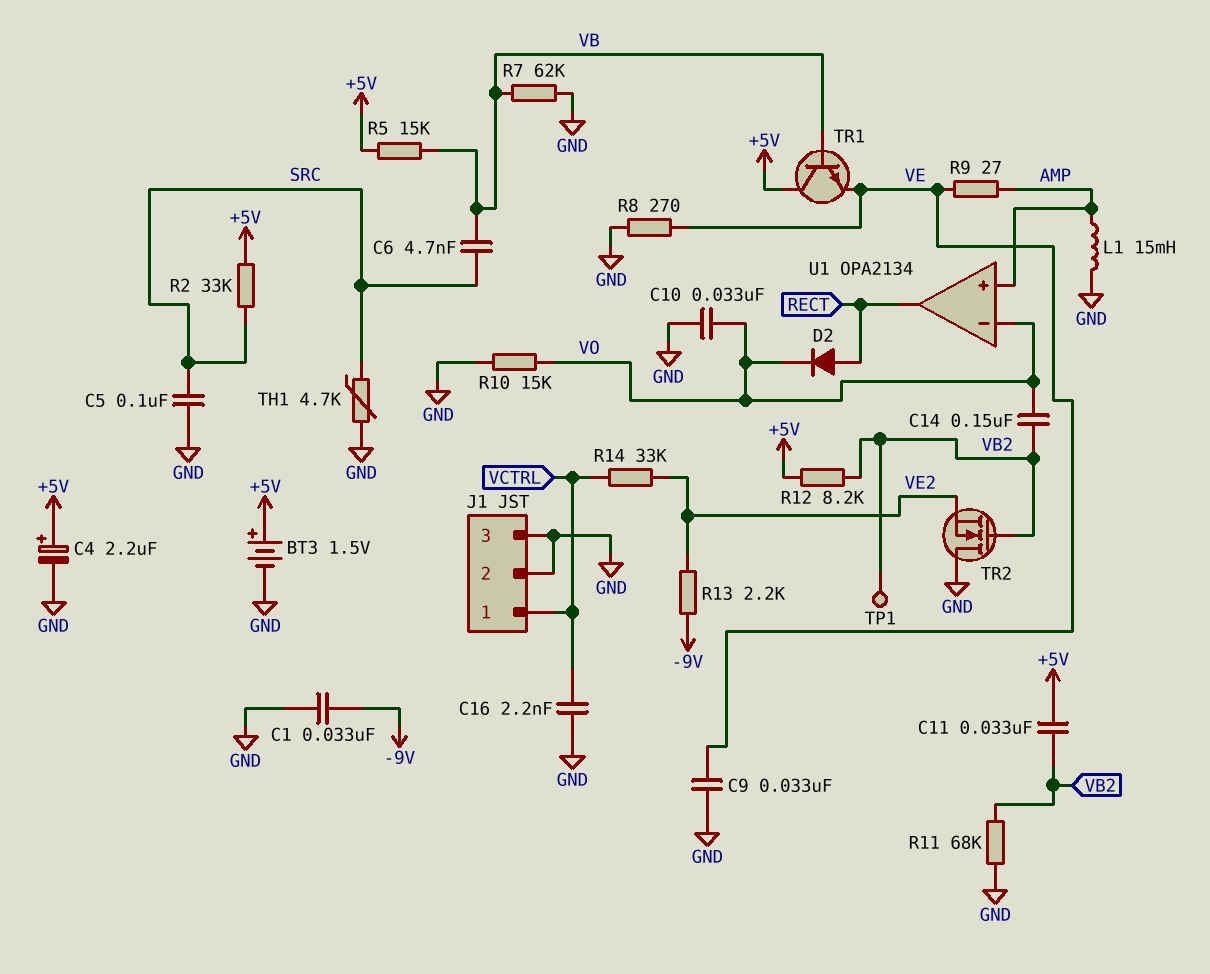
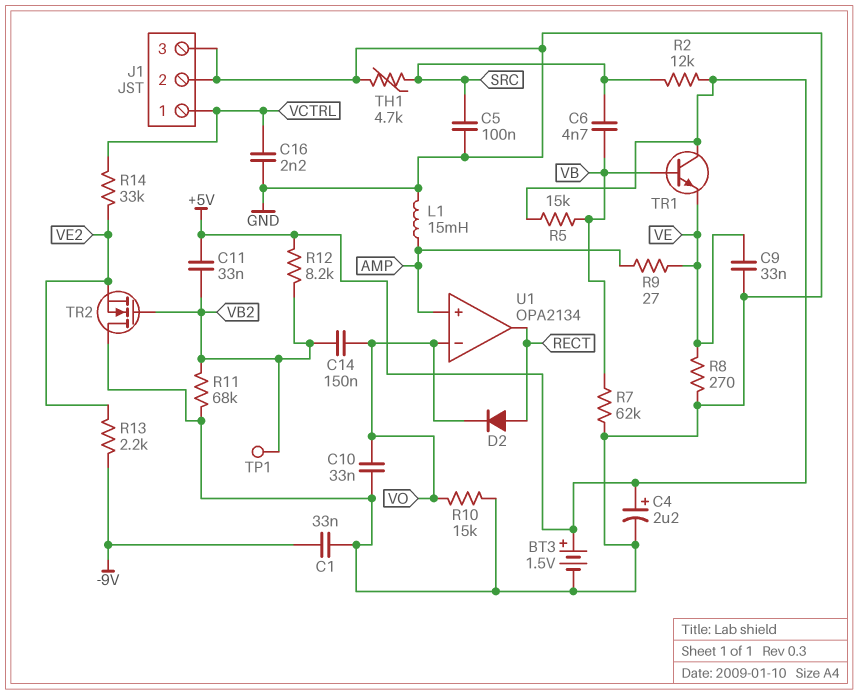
R2: 33k (+5V, SRC) -> 12k (+5V, SRC)

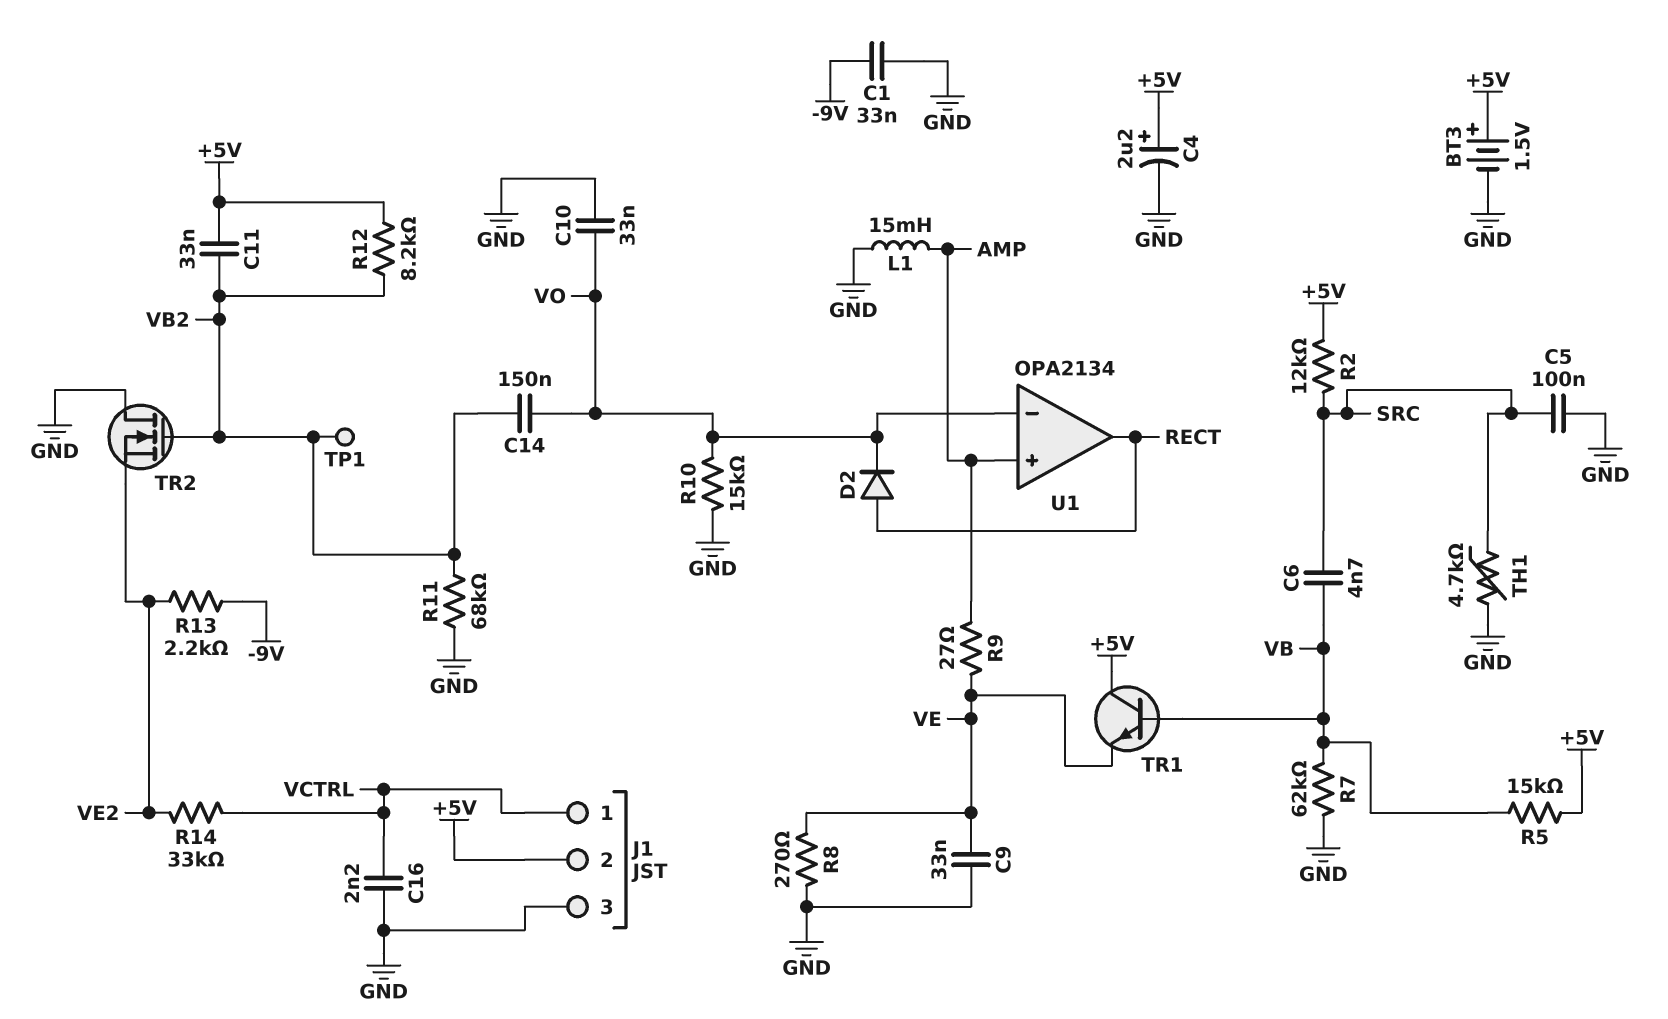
J1 pin 2: GND -> +5V

